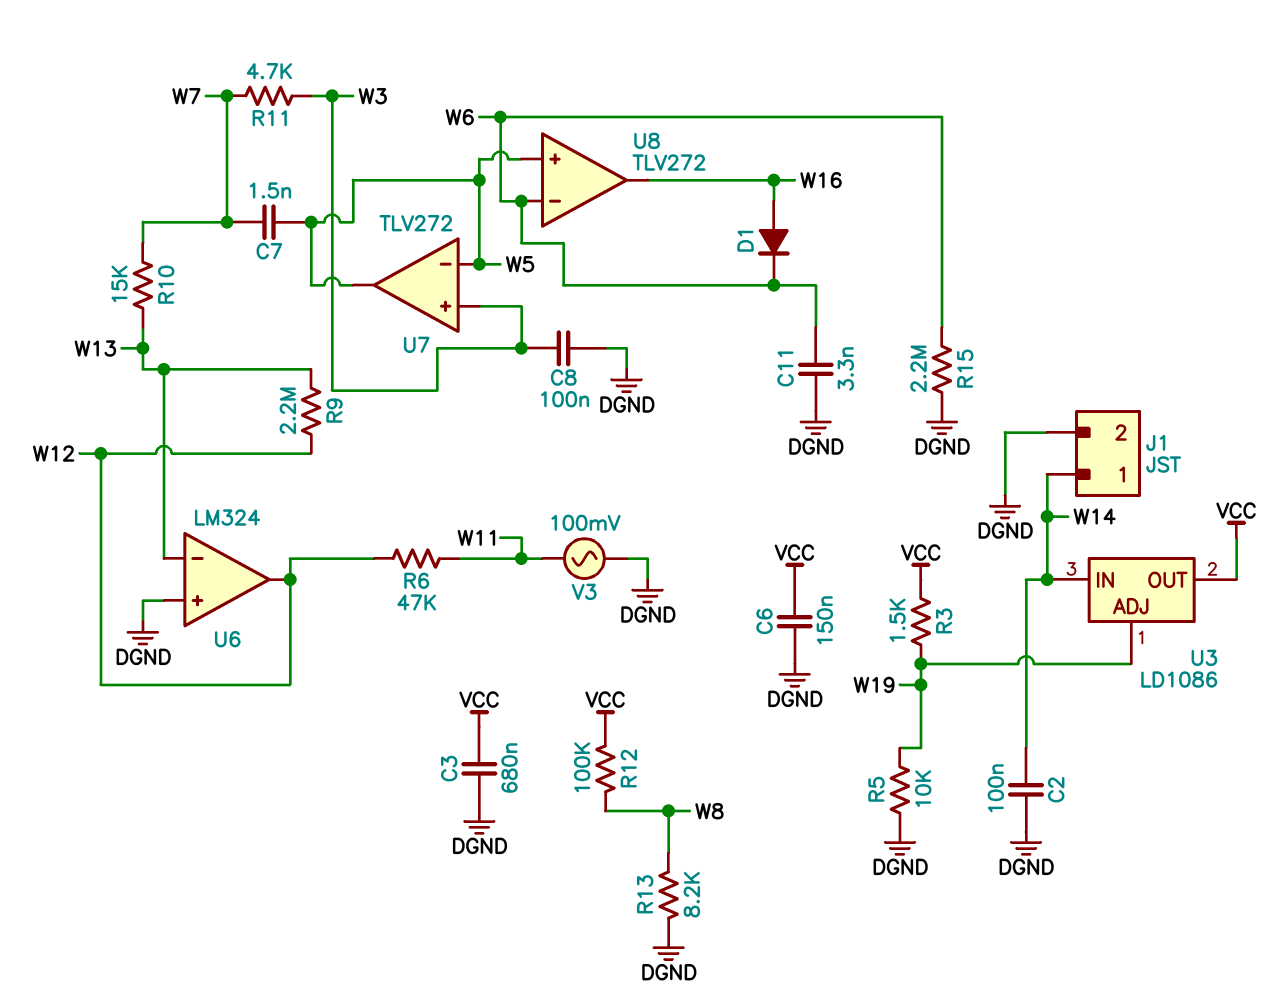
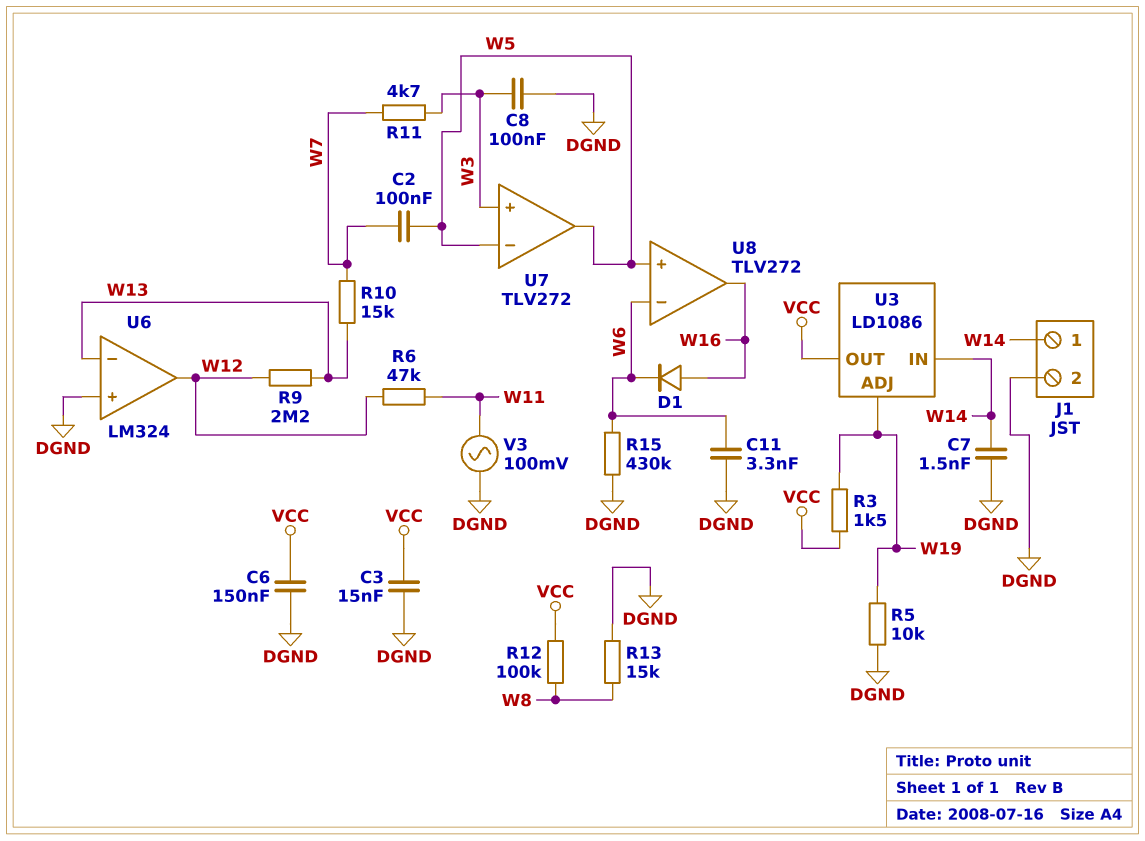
C2: 100nF (DGND, W14) -> 100nF (W5, W7)
C3: 680nF (DGND, VCC) -> 15nF (DGND, VCC)
C7: 1.5nF (W5, W7) -> 1.5nF (DGND, W14)
R13: 8.2k (DGND, W8) -> 15k (DGND, W8)
R15: 2.2M (DGND, W6) -> 430k (DGND, W6)

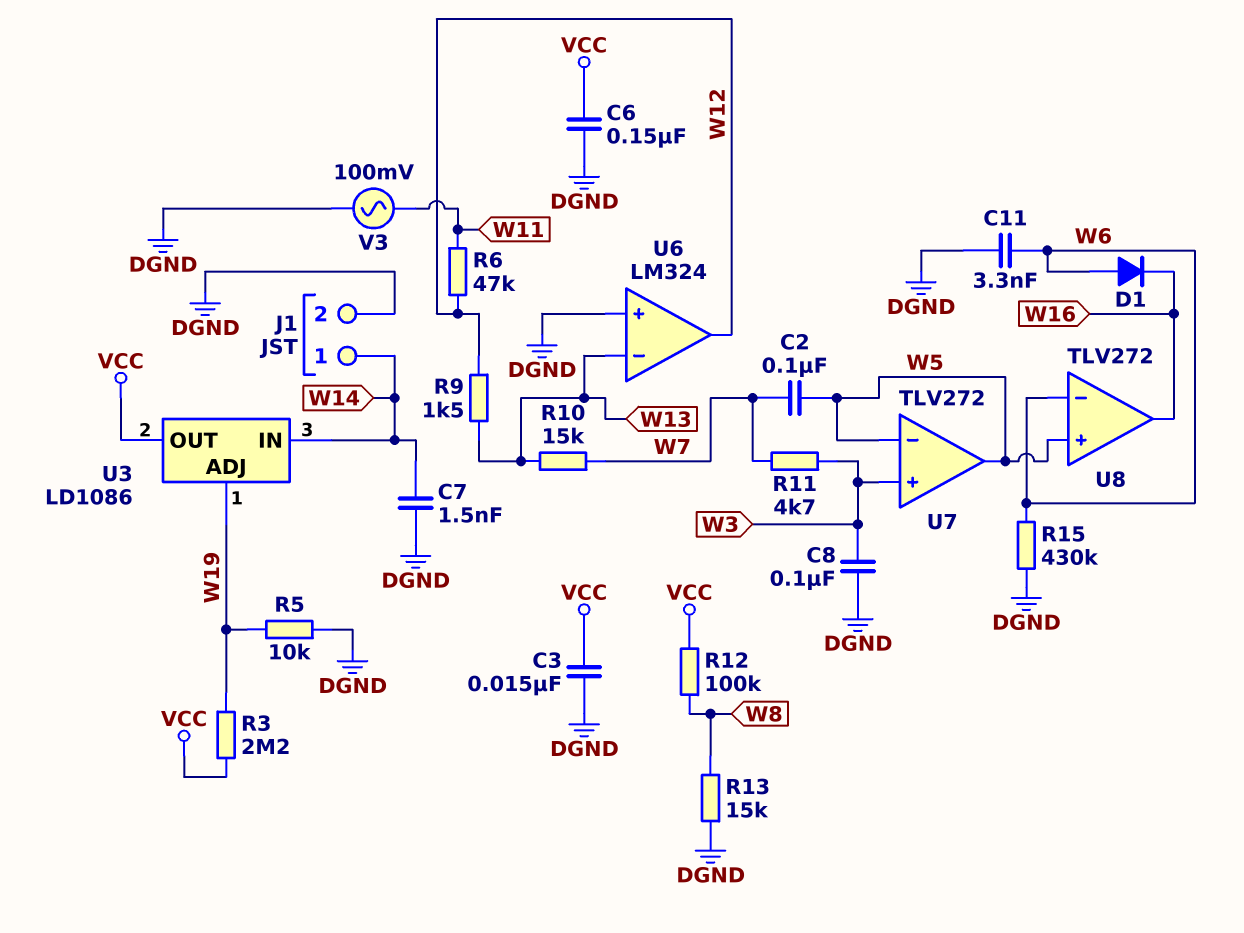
D1: diode (A W16, K W6) -> diode (A W6, K W16)
R3: 1.5k (VCC, W19) -> 2.2M (VCC, W19)
R9: 2.2M (W12, W13) -> 1.5k (W12, W13)

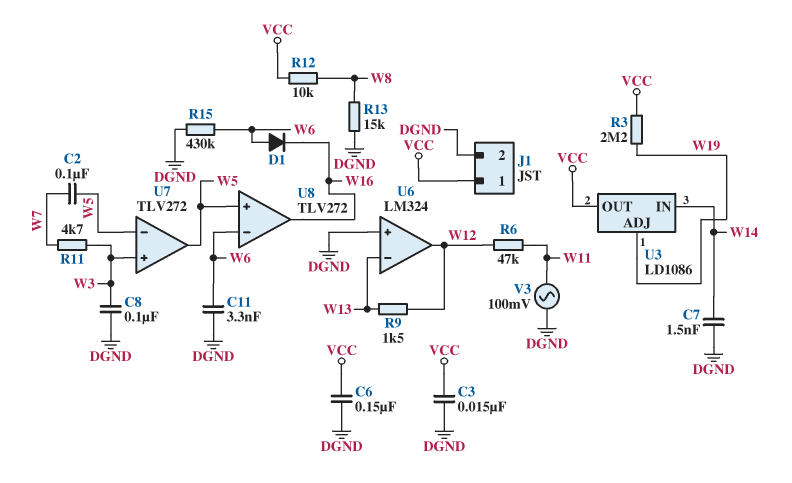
J1 pin 1: W14 -> VCC
R5: 10k (DGND, W19) -> none
R10: 15k (W7, W13) -> none
R12: 100k (VCC, W8) -> 10k (VCC, W8)

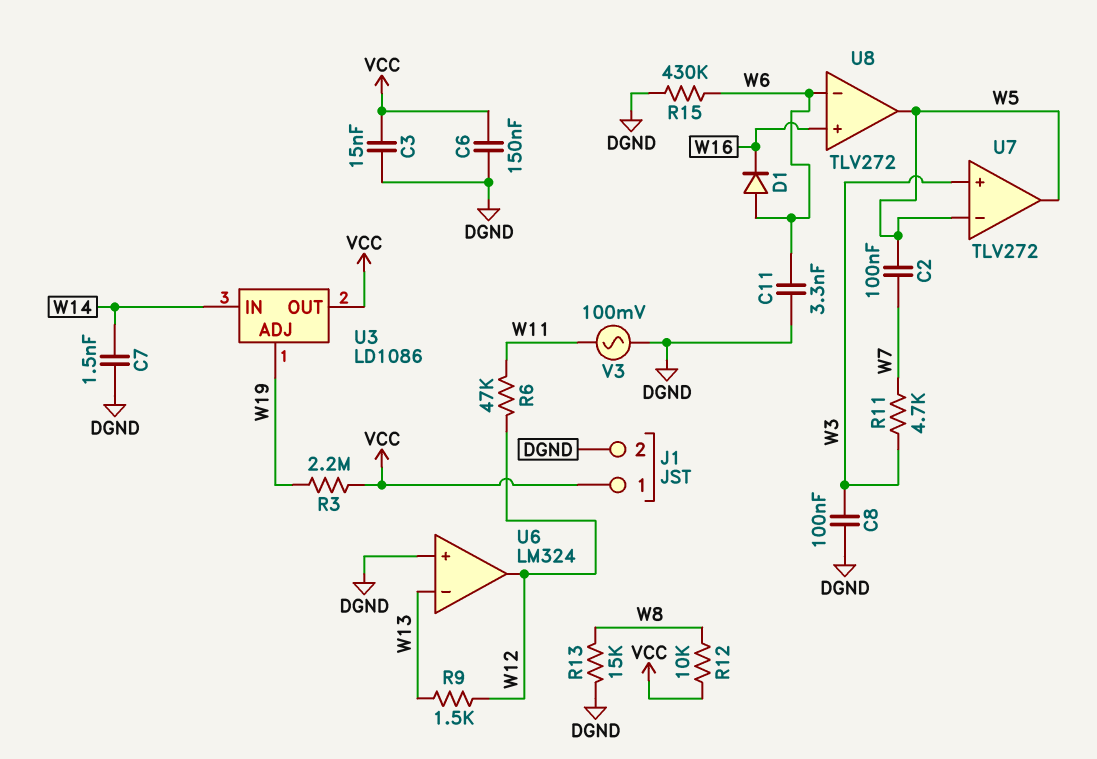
U8 pin in+: W5 -> W16
U8 pin out: W16 -> W5

